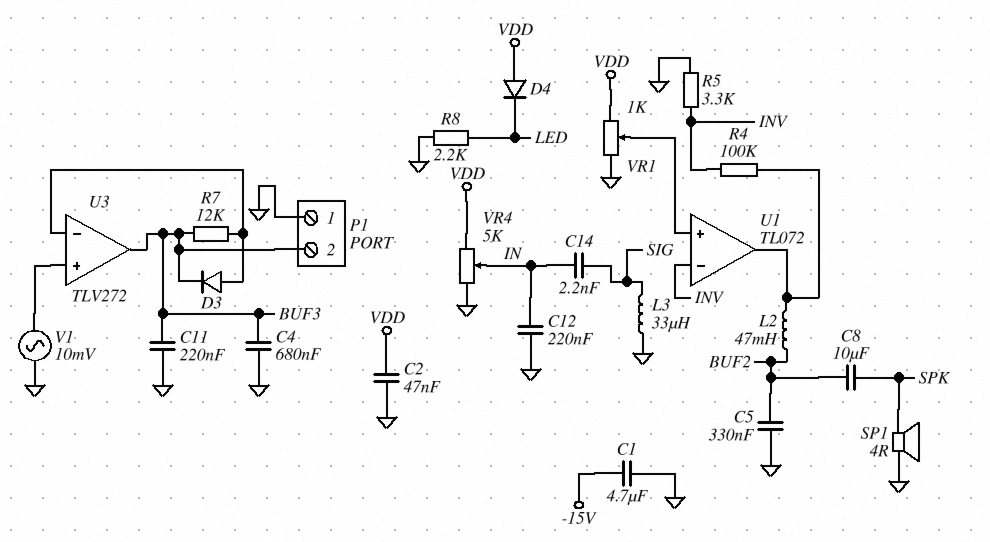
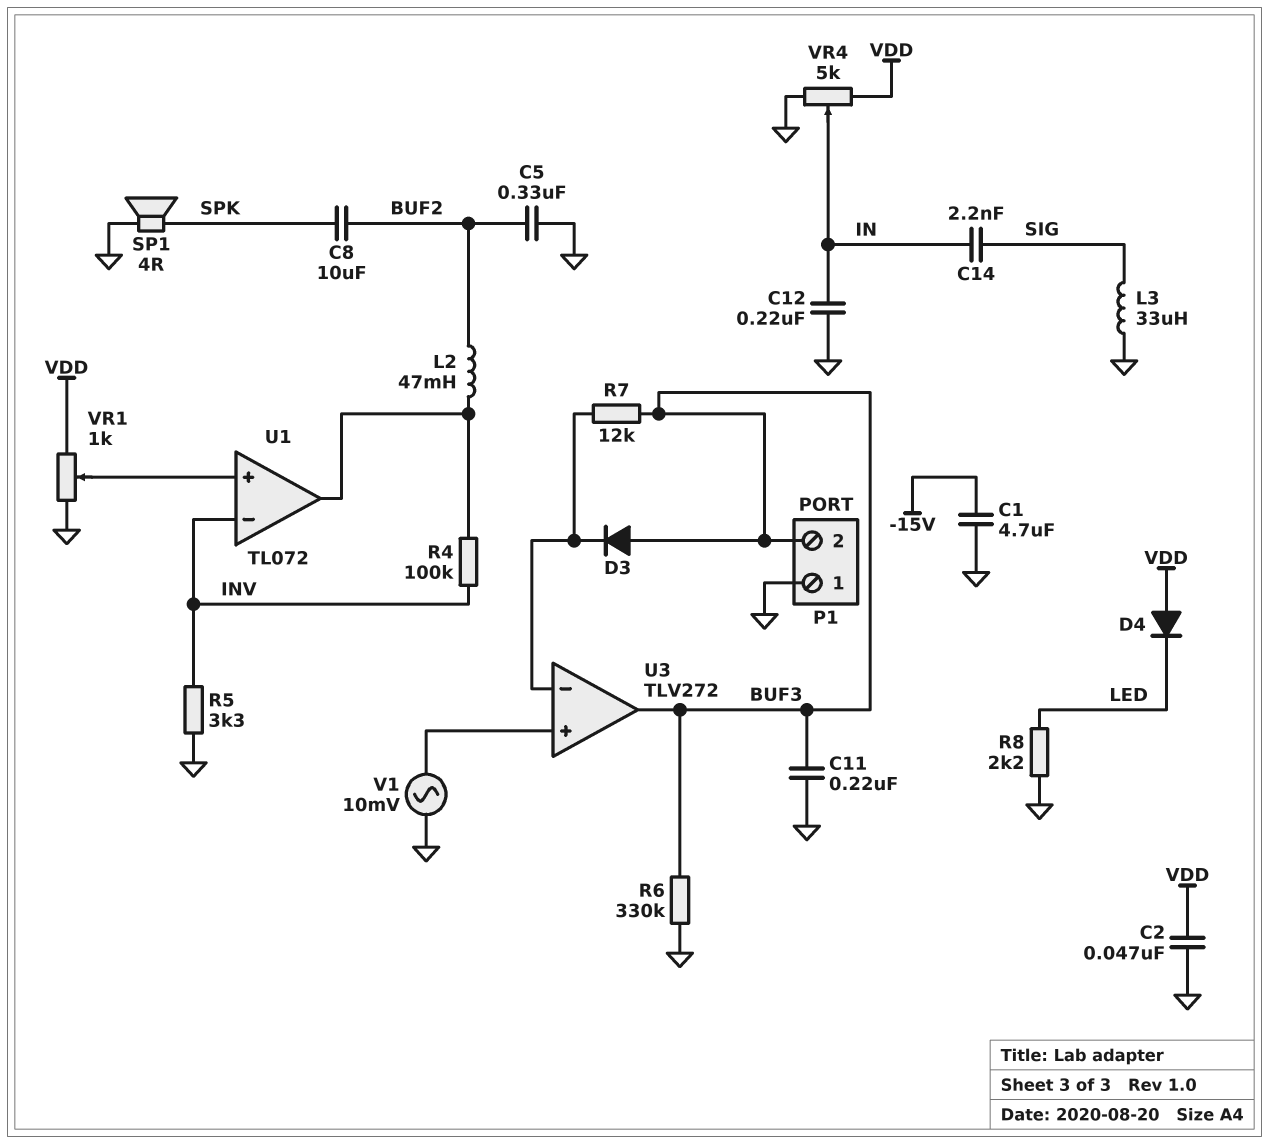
C4: 680nF (BUF3, GND) -> none
D3: diode (A U3/in-, K BUF3) -> diode (A BUF3, K U3/in-)
R6: none -> 330k (BUF3, GND)

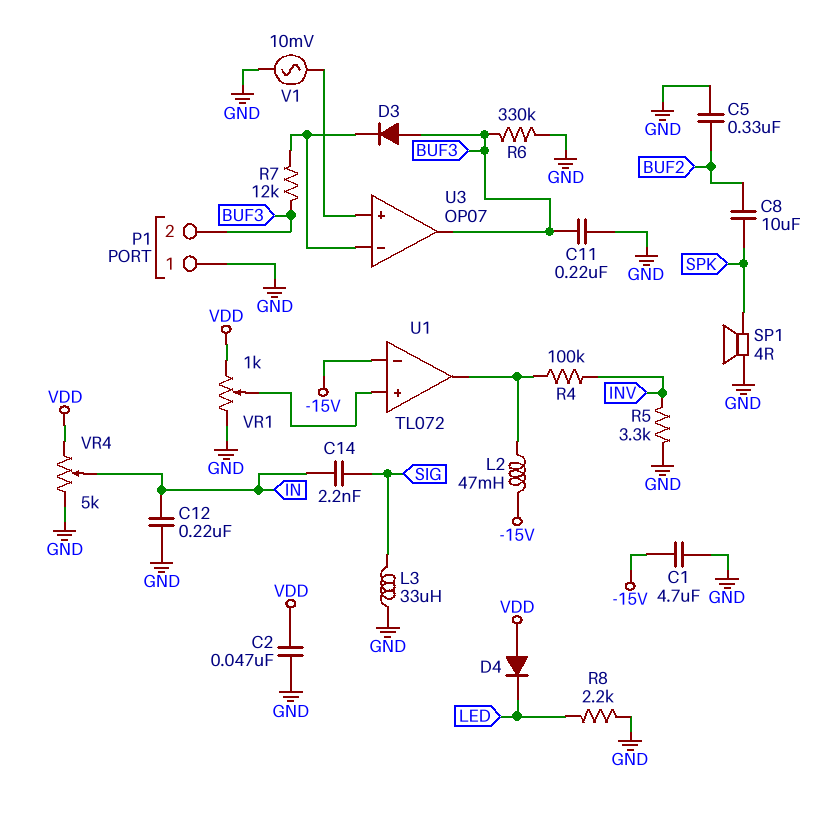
L2: 47mH (BUF2, U1/out) -> 47mH (-15V, U1/out)
U1 pin in-: INV -> -15V
U3: TLV272 -> OP07

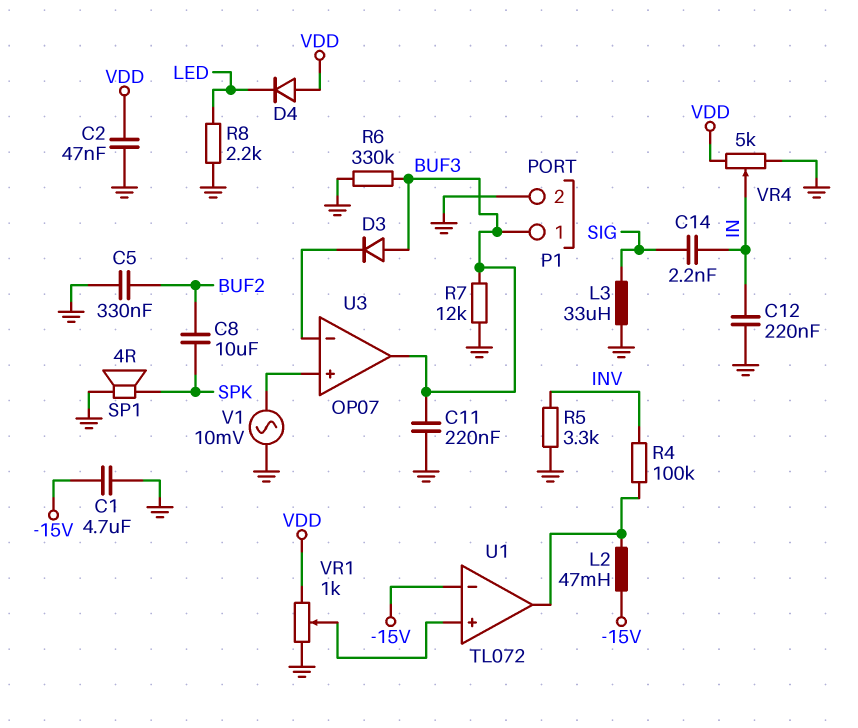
P1 pin 1: GND -> BUF3
P1 pin 2: BUF3 -> GND
R7: 12k (BUF3, U3/in-) -> 12k (BUF3, GND)

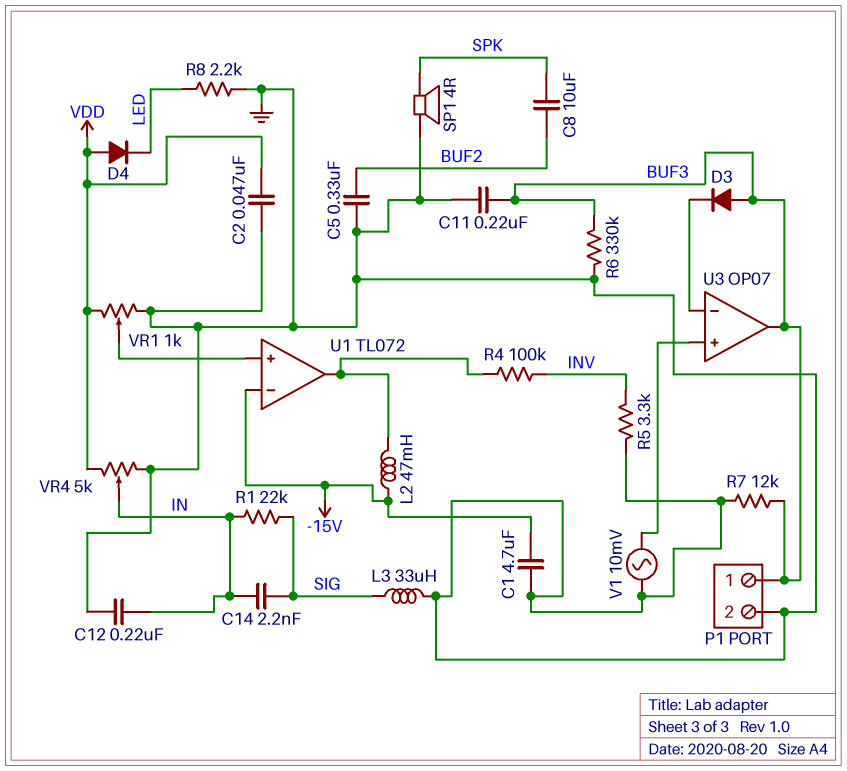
R1: none -> 22k (IN, SIG)

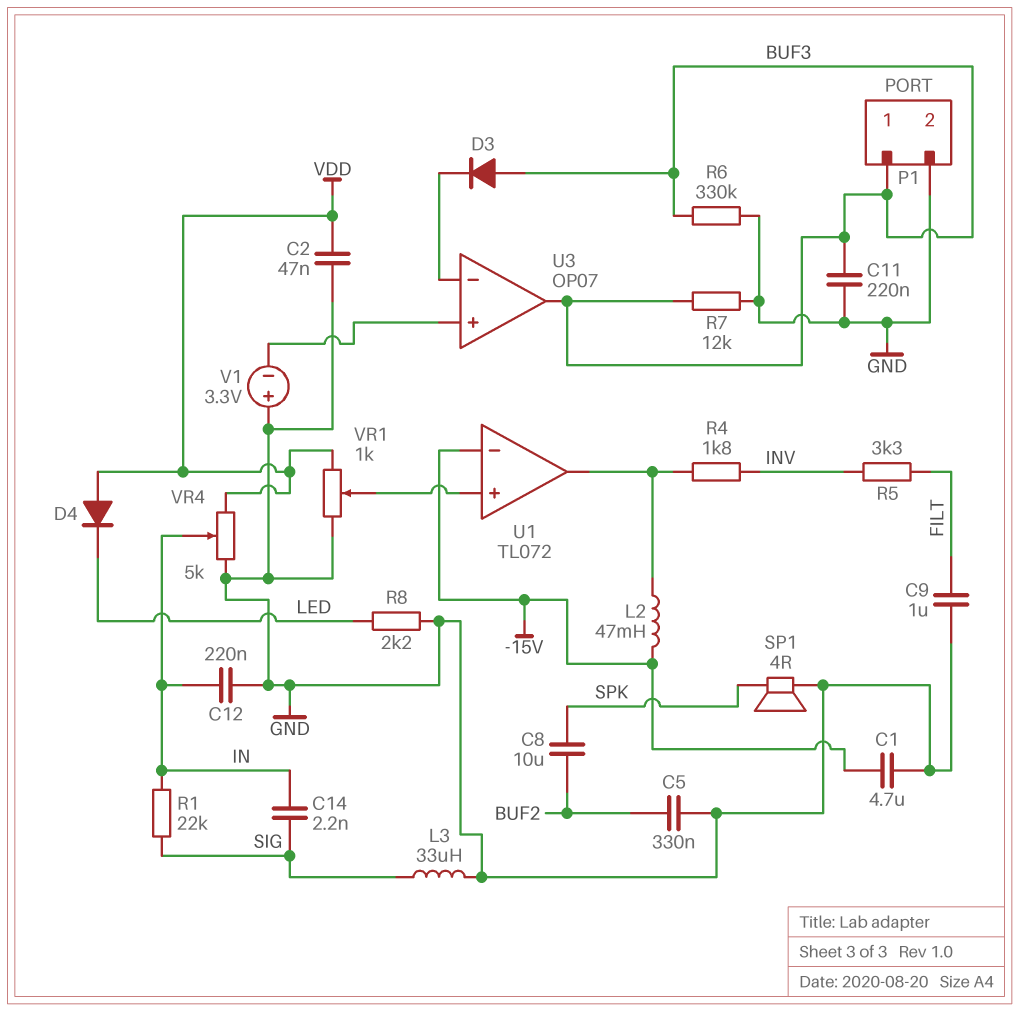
C9: none -> 1uF (FILT, GND)
R4: 100k (INV, U1/out) -> 1.8k (INV, U1/out)
R5: 3.3k (GND, INV) -> 3.3k (FILT, INV)
V1: AC 10mV (GND, U3/in+) -> 3.3V (plus GND, minus U3/in+)

